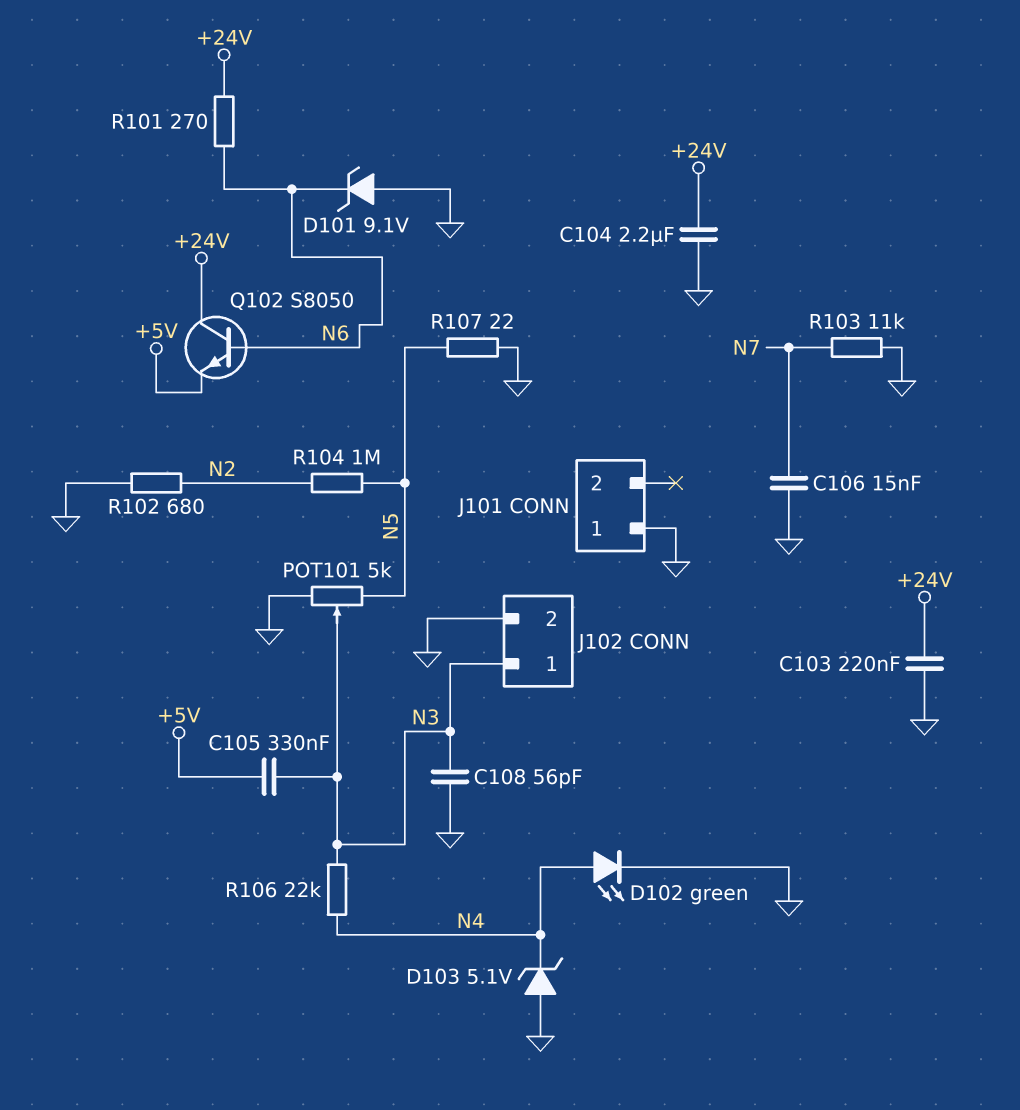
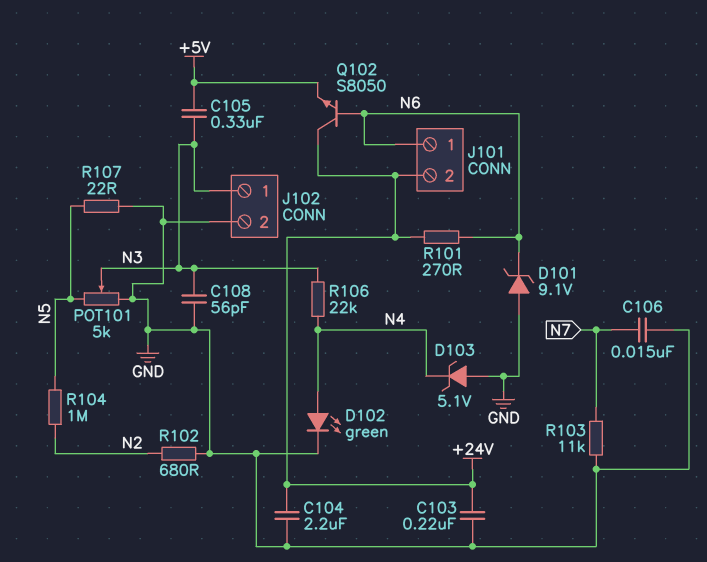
J101 pin 1: GND -> N6
J101 pin 2: none -> +24V

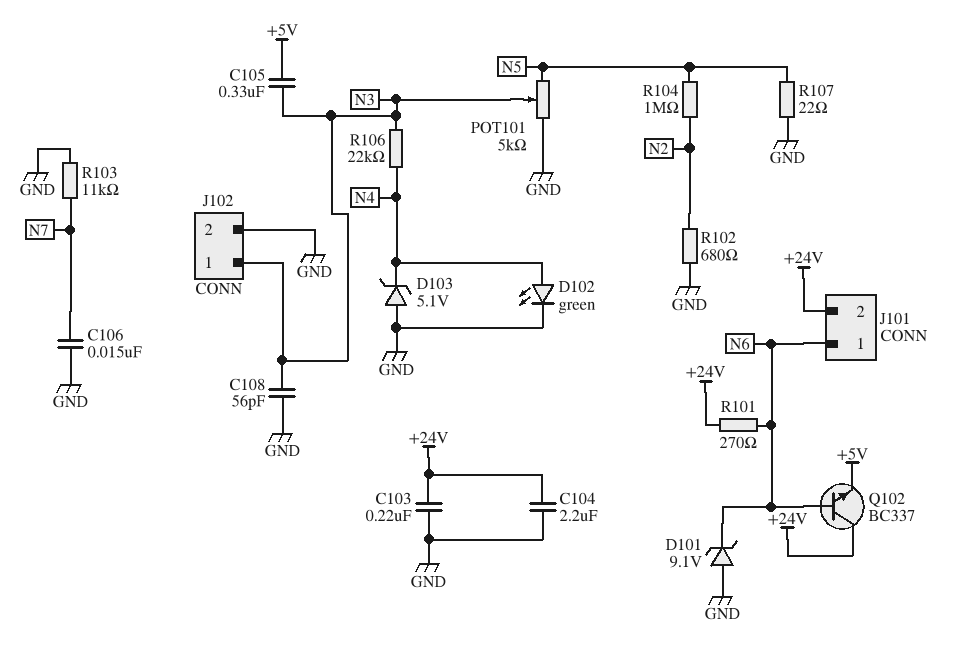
Q102: NPN S8050 (B N6, C +24V, E +5V) -> NPN BC337 (B N6, C +24V, E +5V)

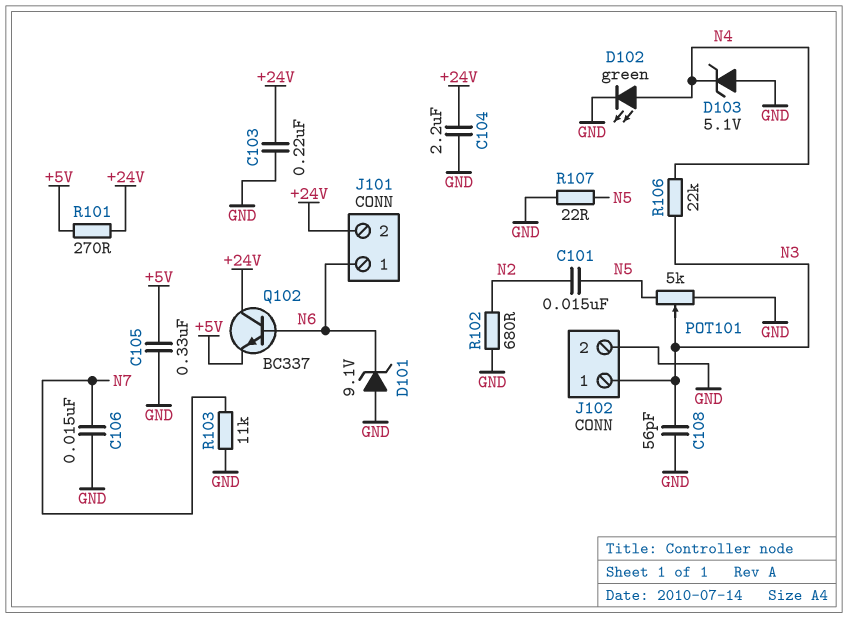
C101: none -> 15nF (N2, N5)
C105: 330nF (+5V, N3) -> 330nF (+5V, GND)
R101: 270 (+24V, N6) -> 270 (+5V, +24V)
R104: 1M (N2, N5) -> none

